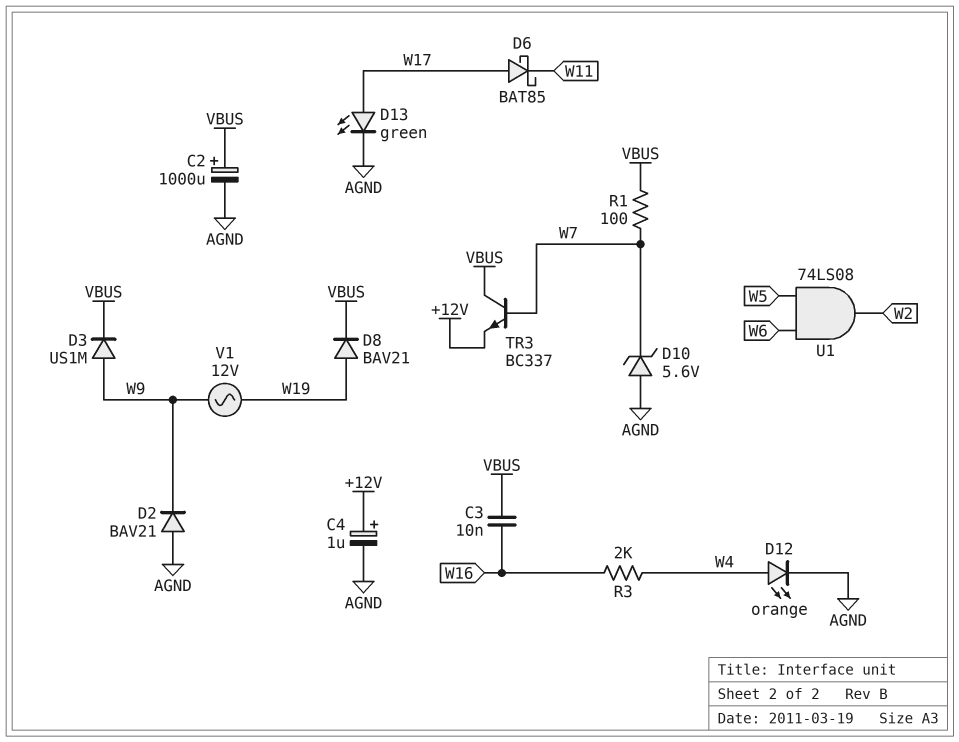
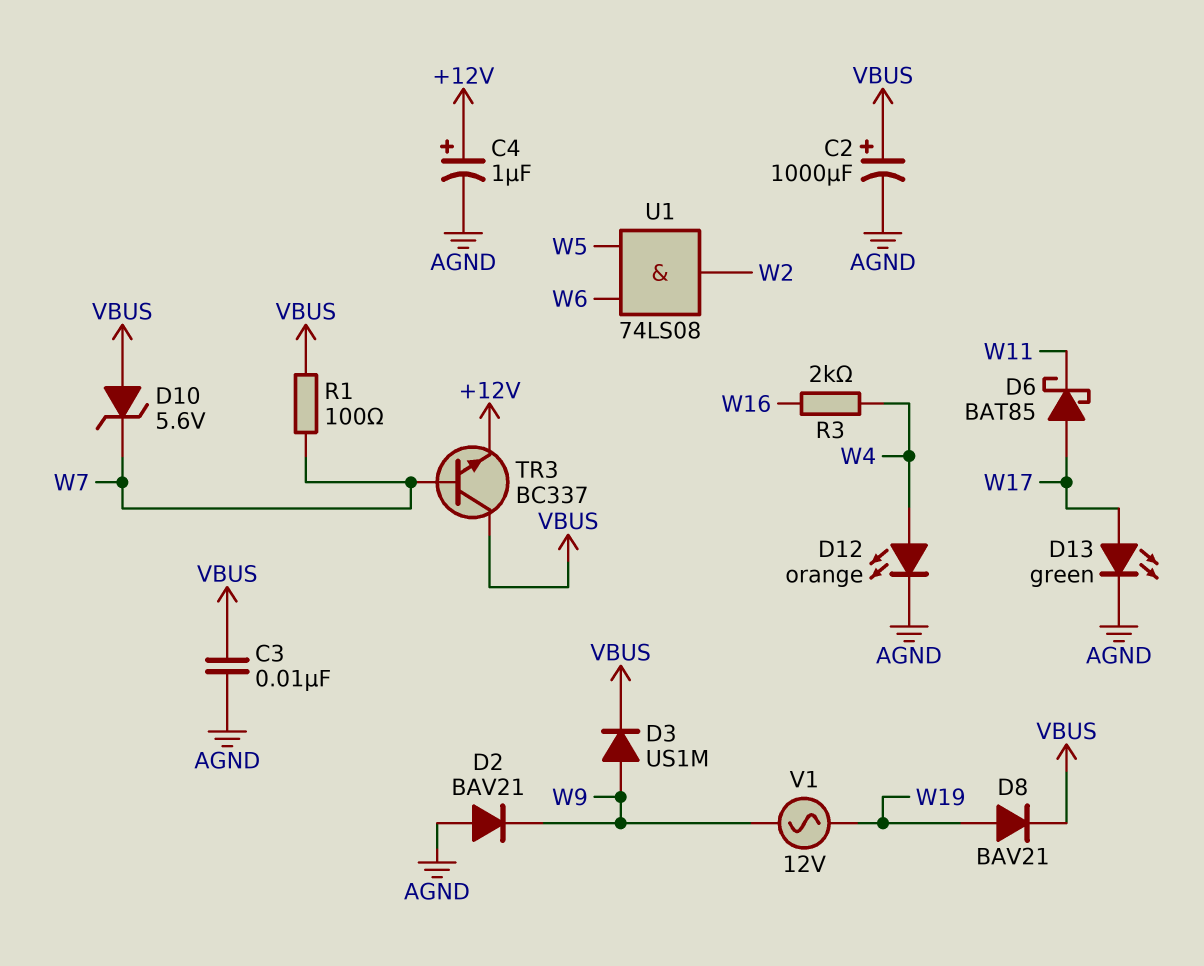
C3: 10nF (VBUS, W16) -> 10nF (AGND, VBUS)
D10: zener 5.6V (A AGND, K W7) -> zener 5.6V (A VBUS, K W7)

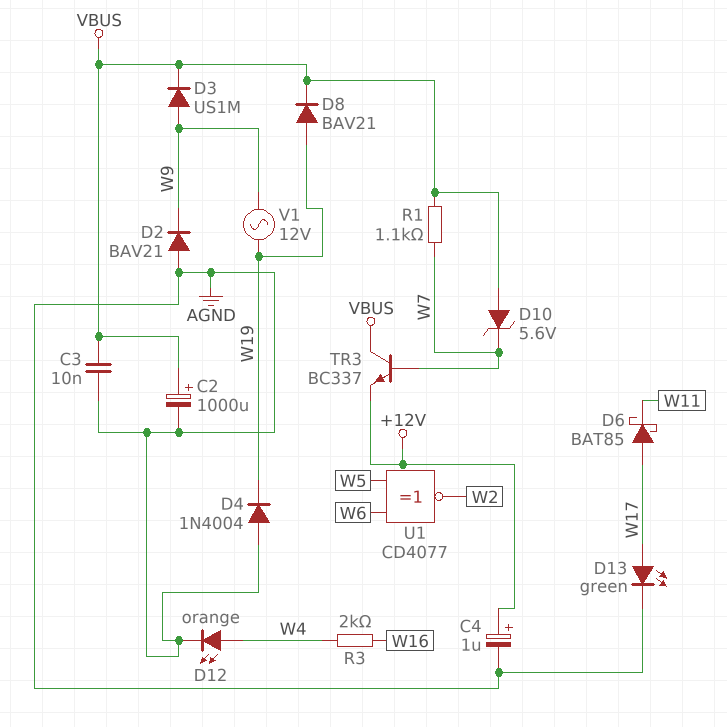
D4: none -> diode 1N4004 (A AGND, K W19)
R1: 100 (VBUS, W7) -> 1.1k (VBUS, W7)
U1: AND 74LS08 (in W5, in W6, out W2) -> XNOR CD4077 (in W5, in W6, out W2)

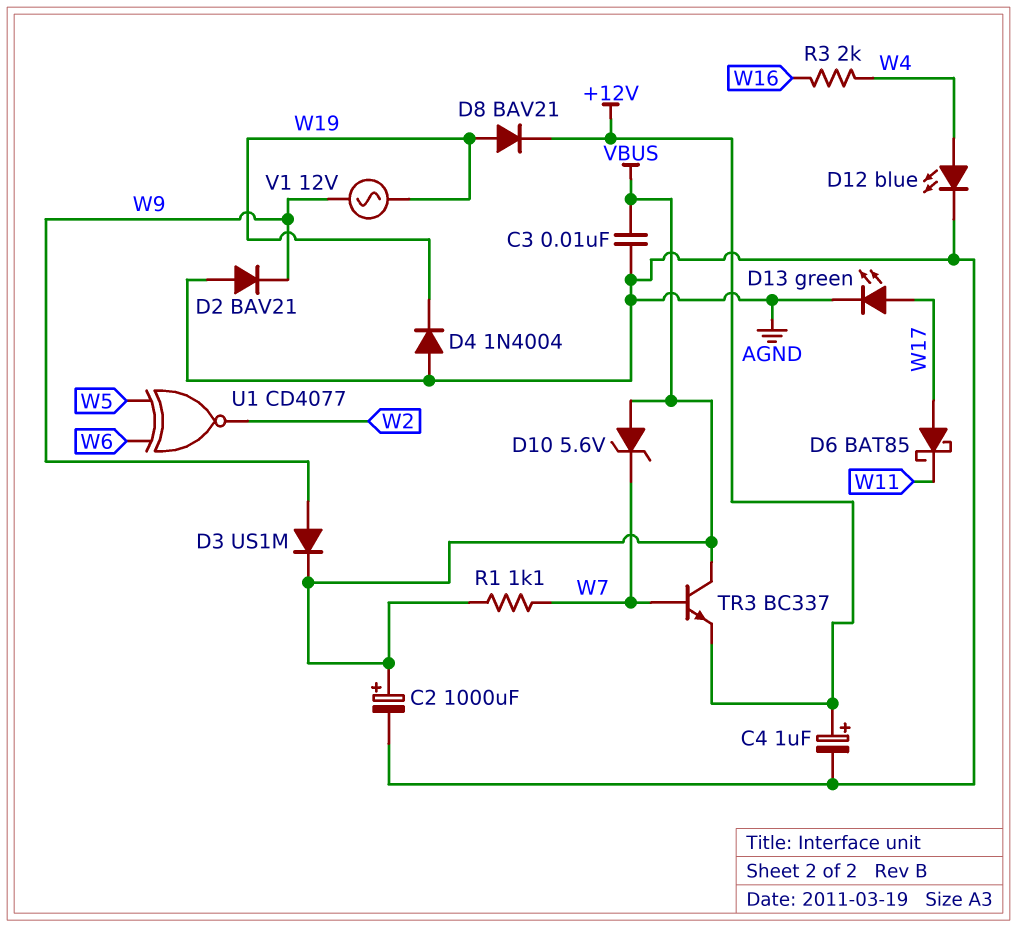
D8: diode BAV21 (A W19, K VBUS) -> diode BAV21 (A W19, K +12V)
D12: LED orange (A W4, K AGND) -> LED blue (A W4, K AGND)

